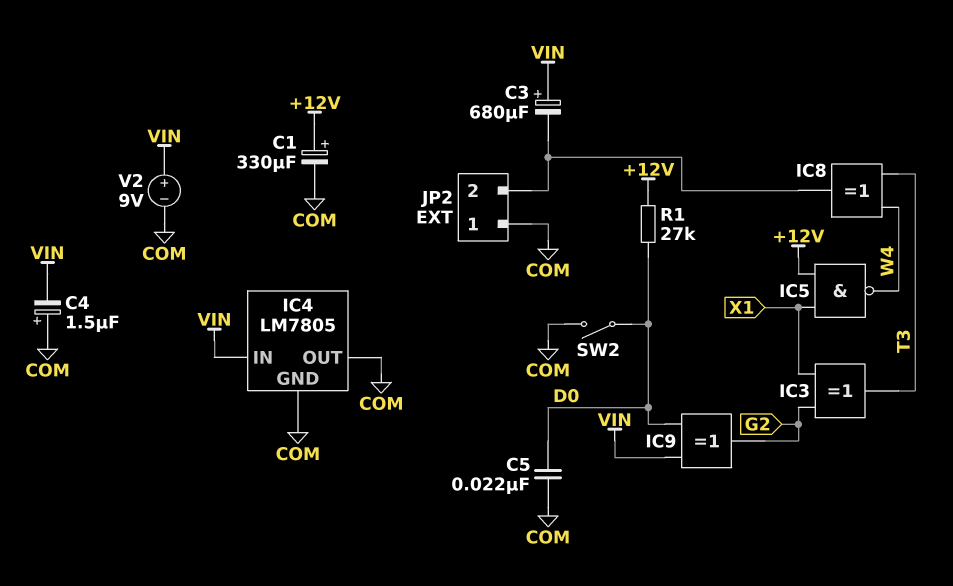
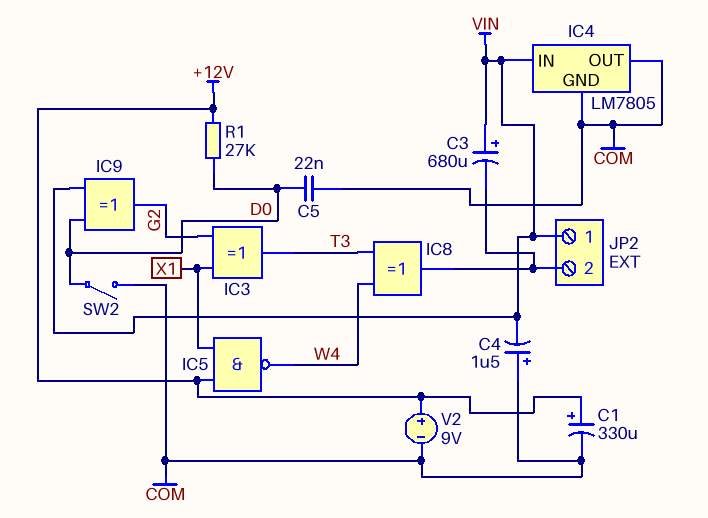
JP2 pin 1: COM -> VIN
V2: 9V (plus VIN, minus COM) -> 9V (plus +12V, minus COM)

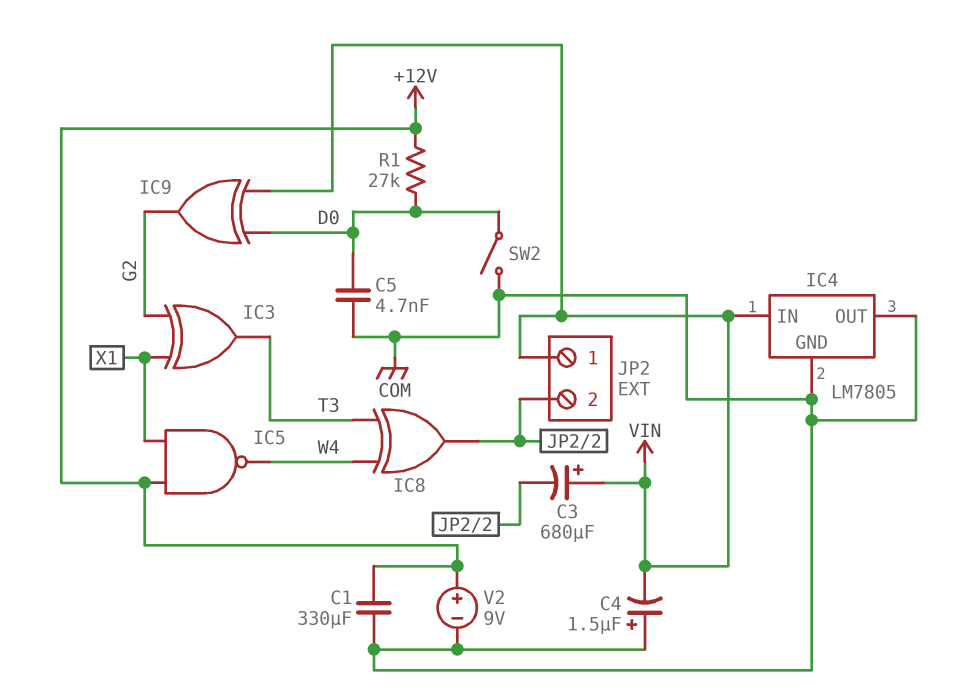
C1: 330uF (plus +12V, minus COM) -> 330uF (+12V, COM)
C5: 22nF (COM, D0) -> 4.7nF (COM, D0)

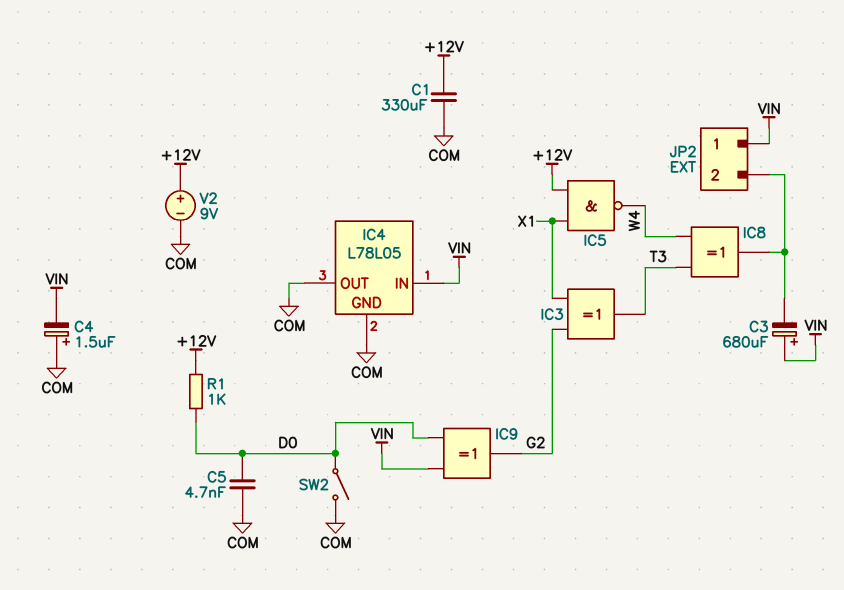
IC4: LM7805 -> L78L05
R1: 27k (+12V, D0) -> 1k (+12V, D0)

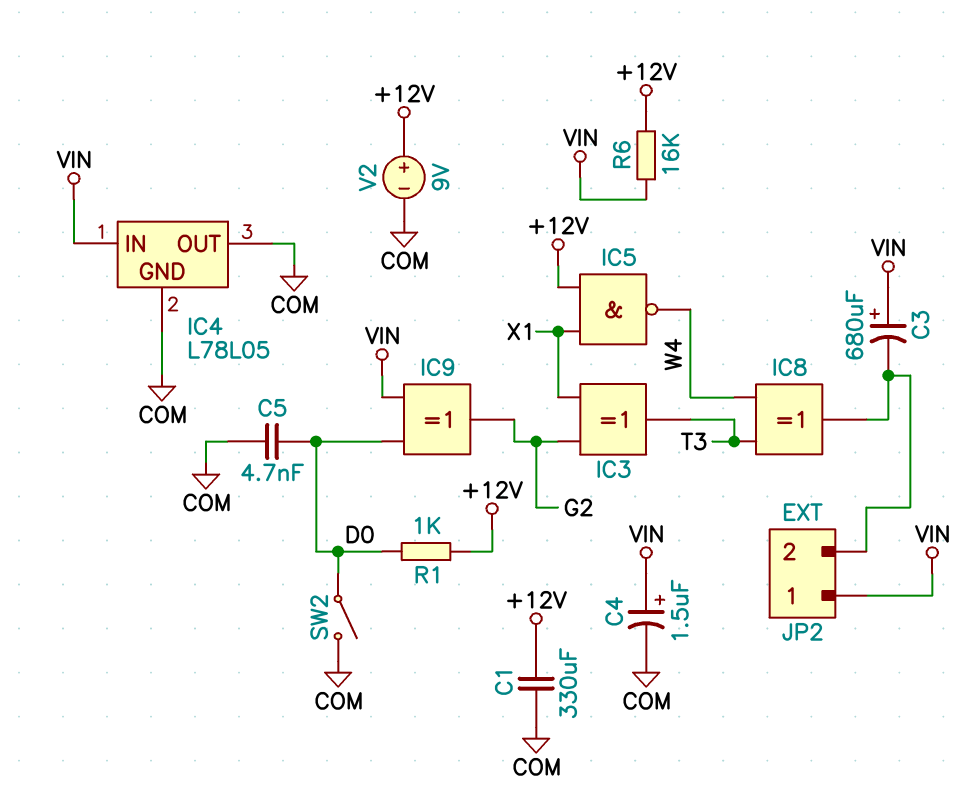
C4: 1.5uF (plus COM, minus VIN) -> 1.5uF (plus VIN, minus COM)
R6: none -> 16k (+12V, VIN)

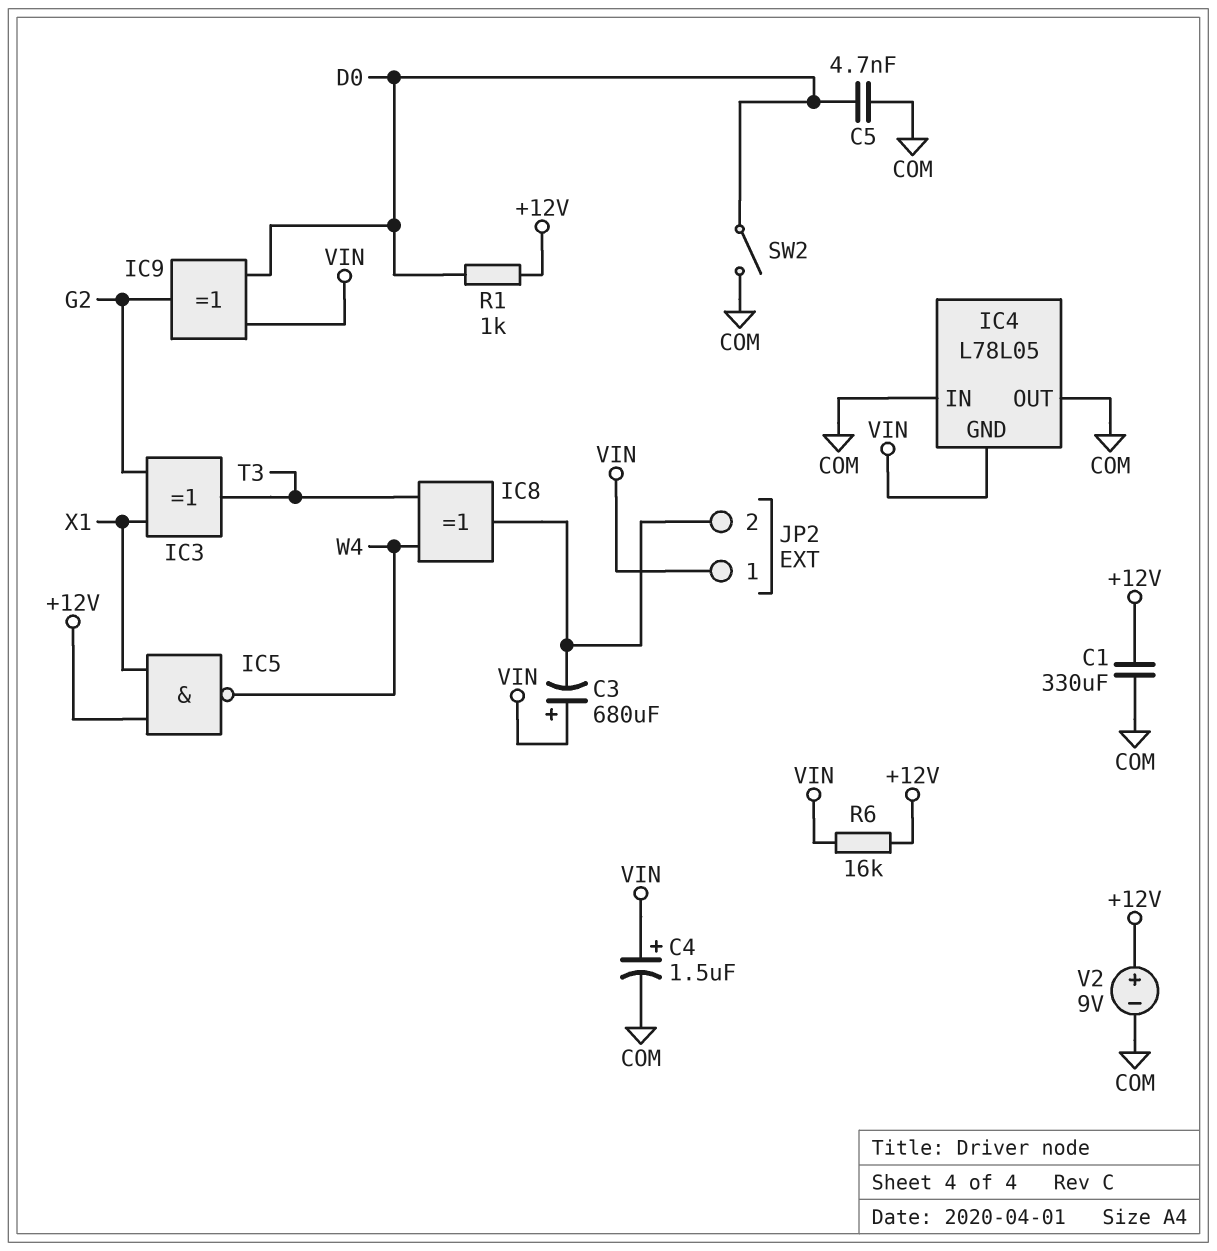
IC4 pin GND: COM -> VIN
IC4 pin IN: VIN -> COM

